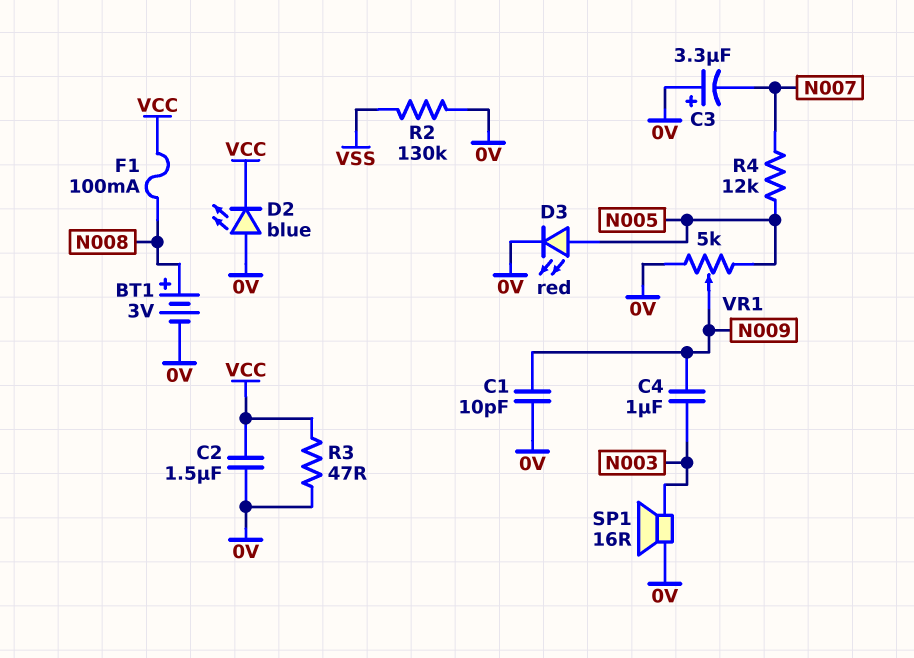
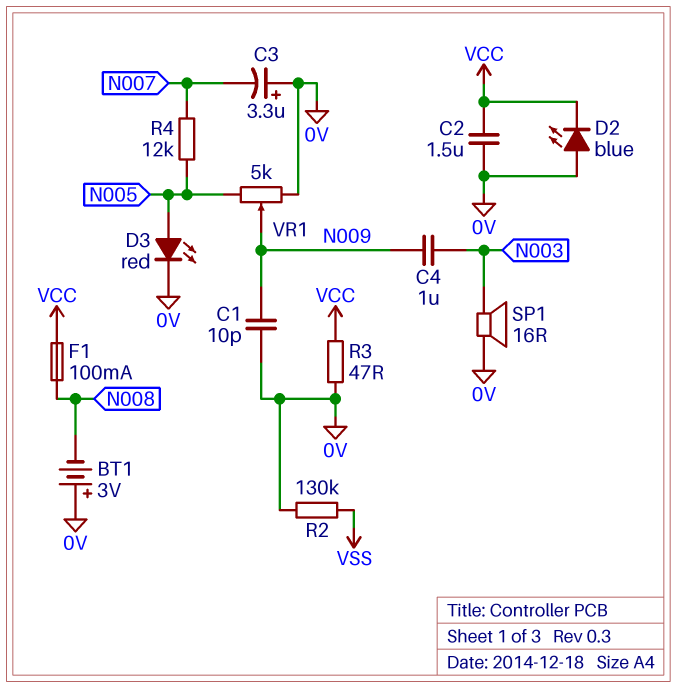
BT1: 3V (plus N008, minus 0V) -> 3V (plus 0V, minus N008)

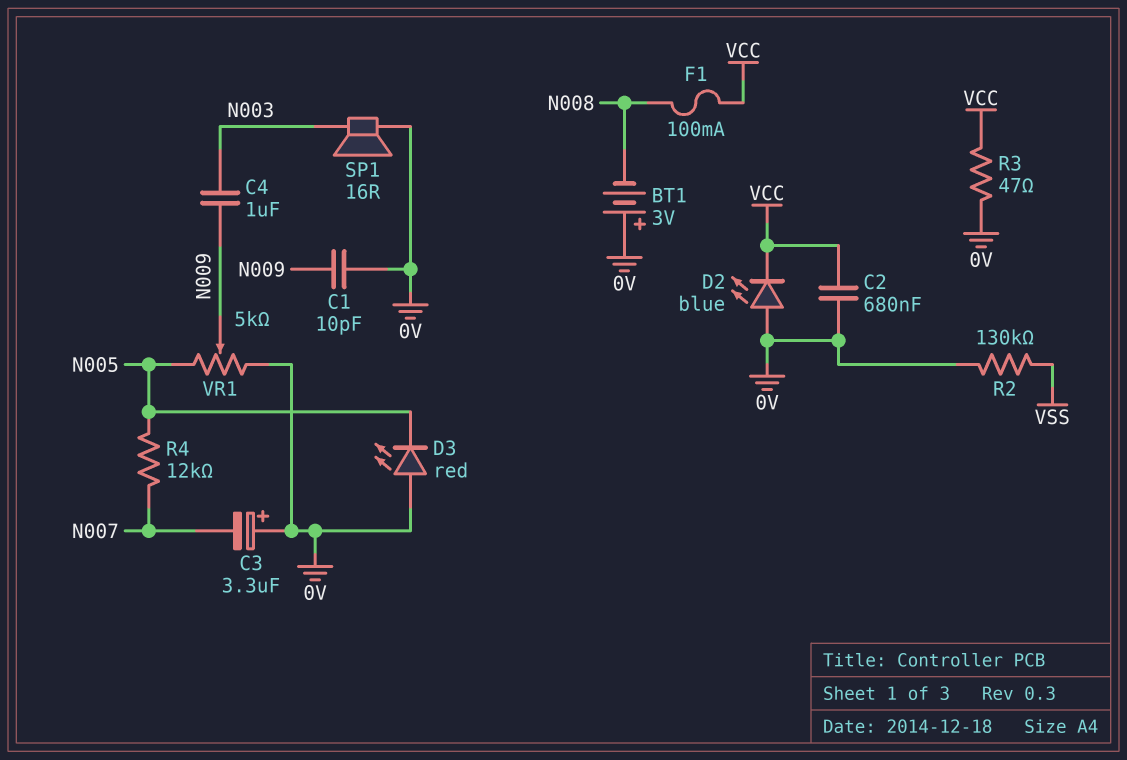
C2: 1.5uF (0V, VCC) -> 680nF (0V, VCC)
D3: LED red (A N005, K 0V) -> LED red (A 0V, K N005)

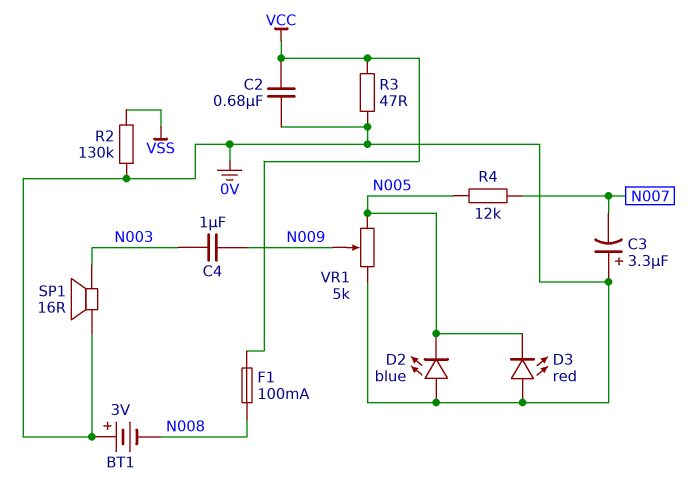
C1: 10pF (0V, N009) -> none
D2: LED blue (A 0V, K VCC) -> LED blue (A 0V, K N005)

